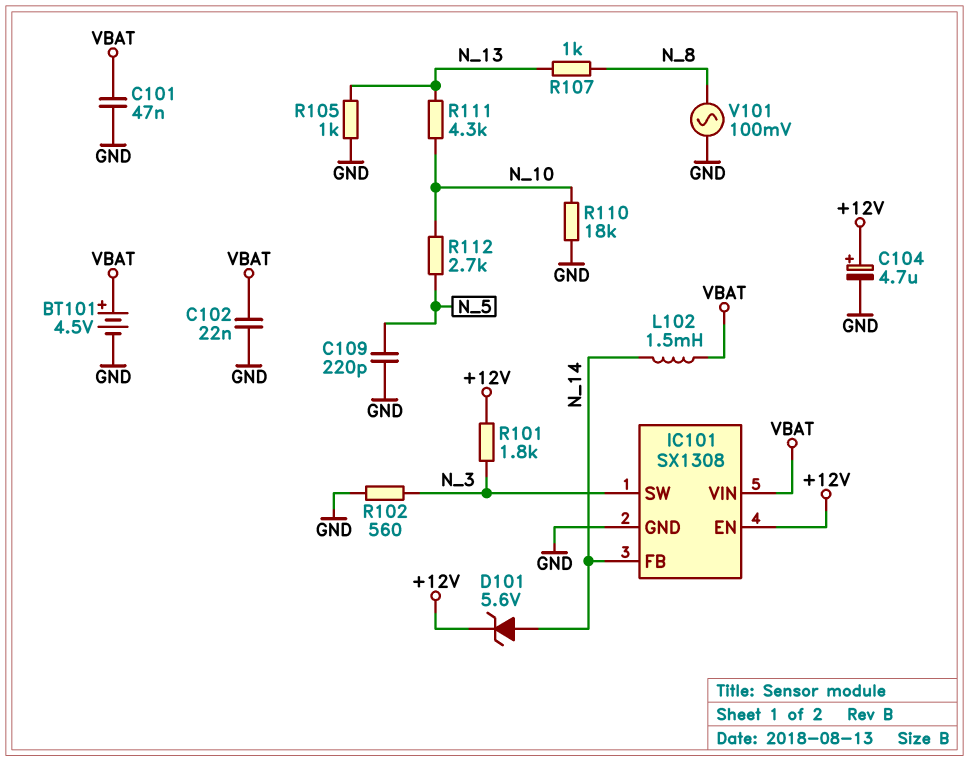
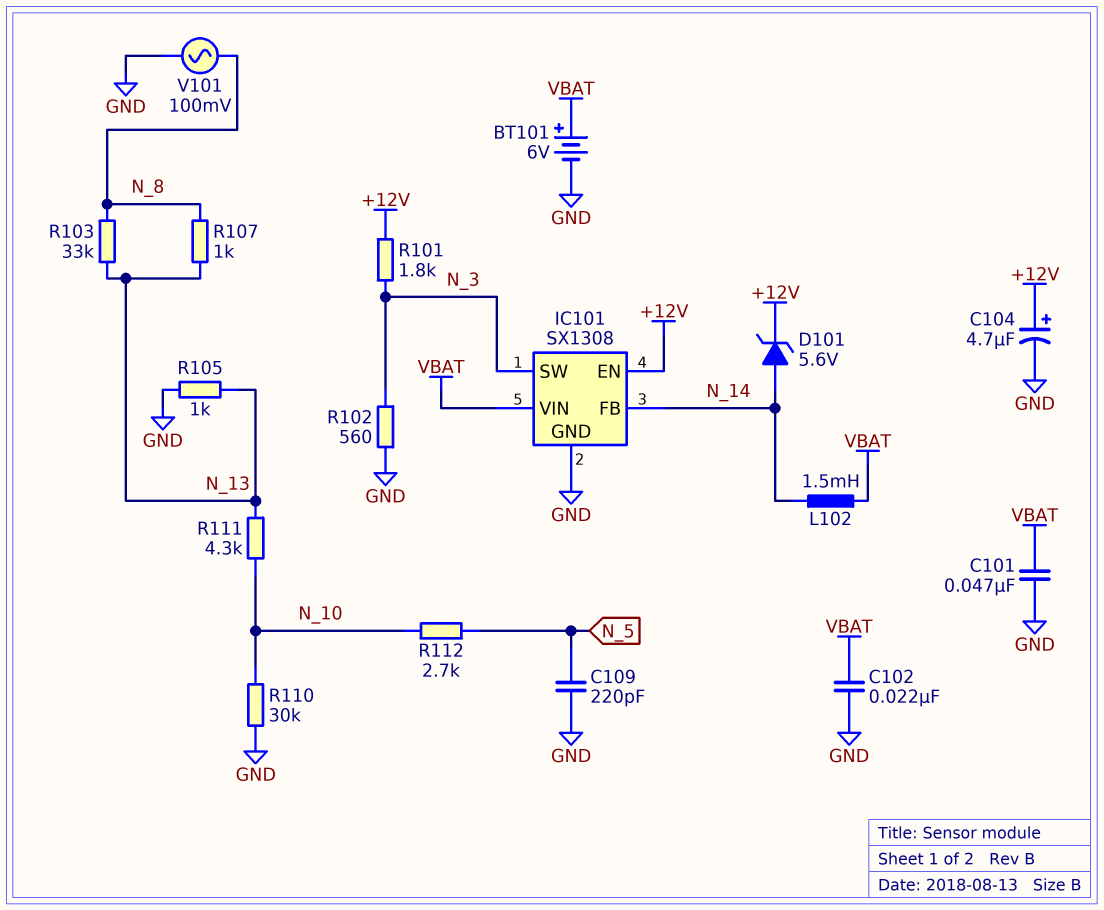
BT101: 4.5V (plus VBAT, minus GND) -> 6V (plus VBAT, minus GND)
R103: none -> 33k (N_8, N_13)
R110: 18k (GND, N_10) -> 30k (GND, N_10)

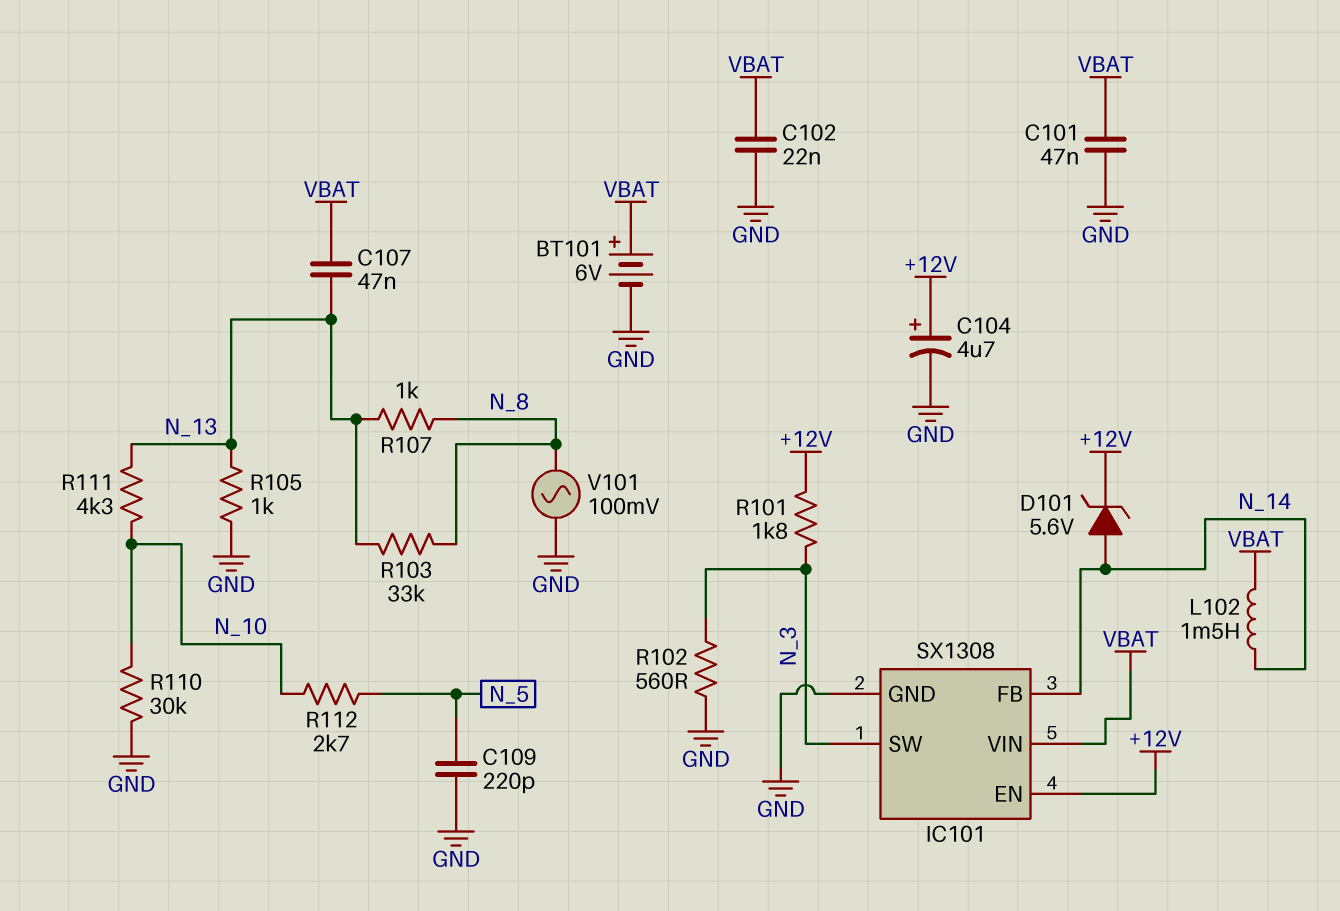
C107: none -> 47nF (N_13, VBAT)

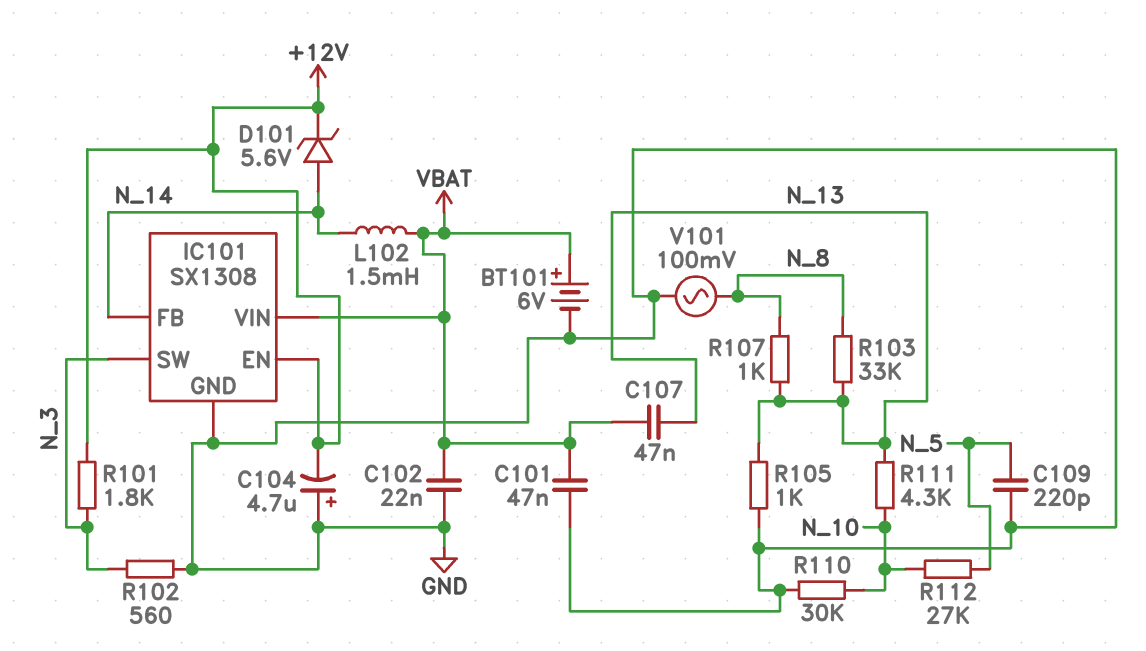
C104: 4.7uF (plus +12V, minus GND) -> 4.7uF (plus GND, minus +12V)
R112: 2.7k (N_5, N_10) -> 27k (N_5, N_10)

